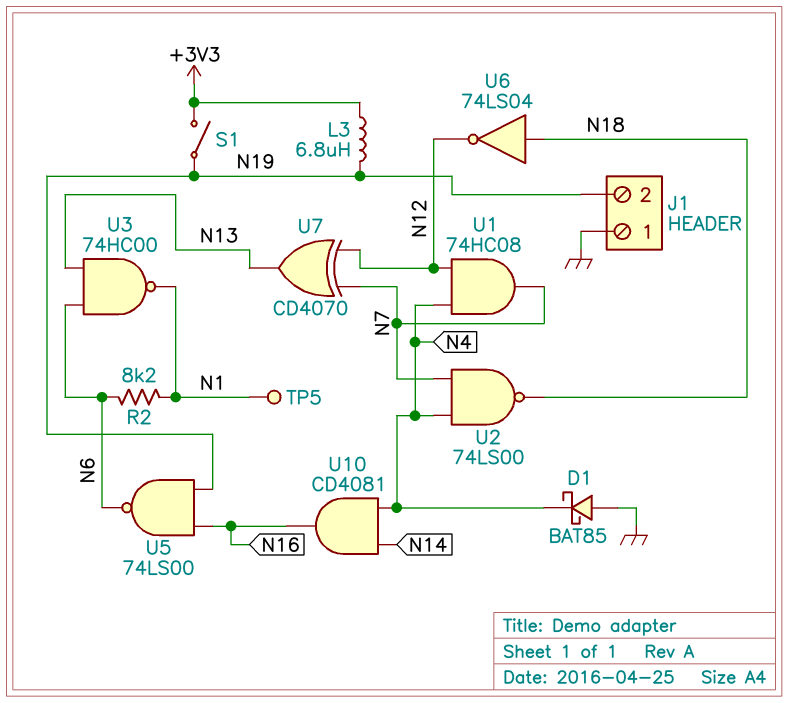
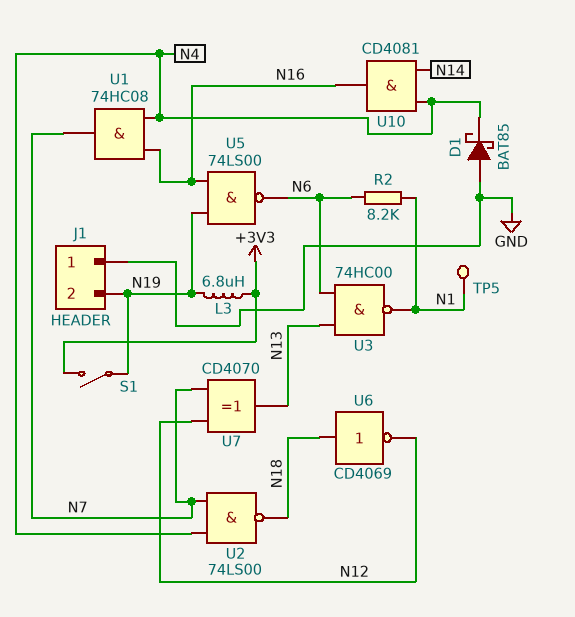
U1: AND 74HC08 (in N4, in N12, out N7) -> AND 74HC08 (in N4, in N16, out N7)
U6: NOT 74LS04 (in N18, out N12) -> NOT CD4069 (in N18, out N12)

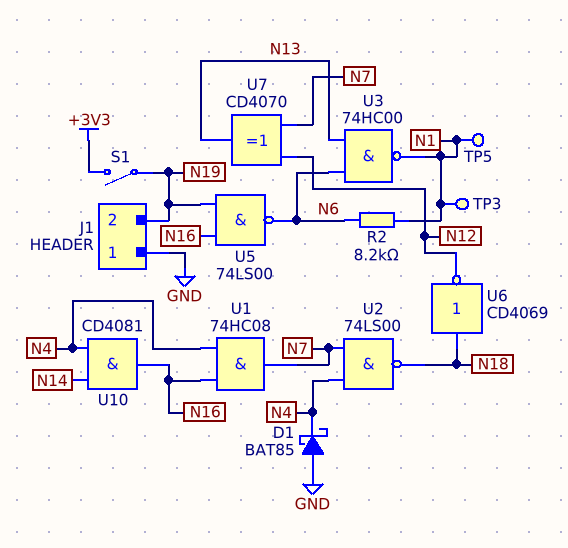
L3: 6.8uH (+3V3, N19) -> none
TP3: none -> test point (N1)

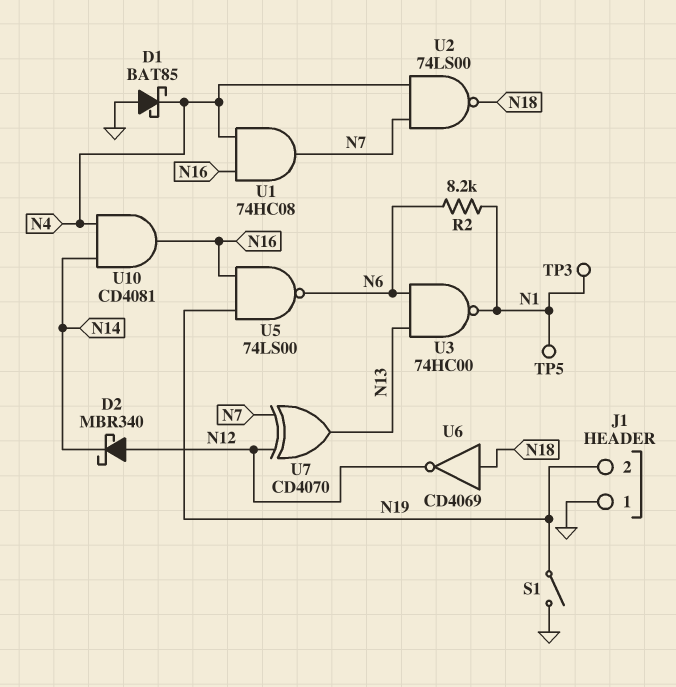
D2: none -> schottky MBR340 (A N12, K N14)
S1: switch (+3V3, N19) -> switch (GND, N19)

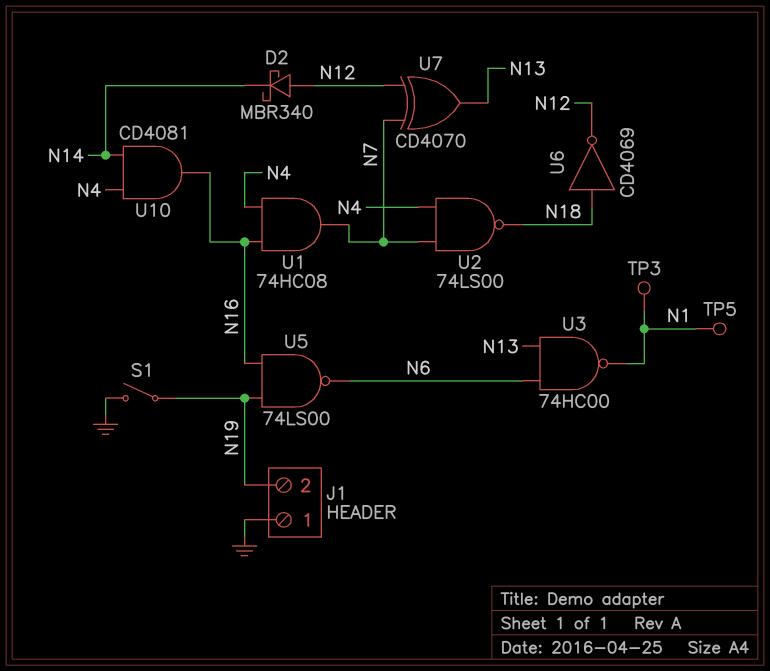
D1: schottky BAT85 (A GND, K N4) -> none
R2: 8.2k (N1, N6) -> none

